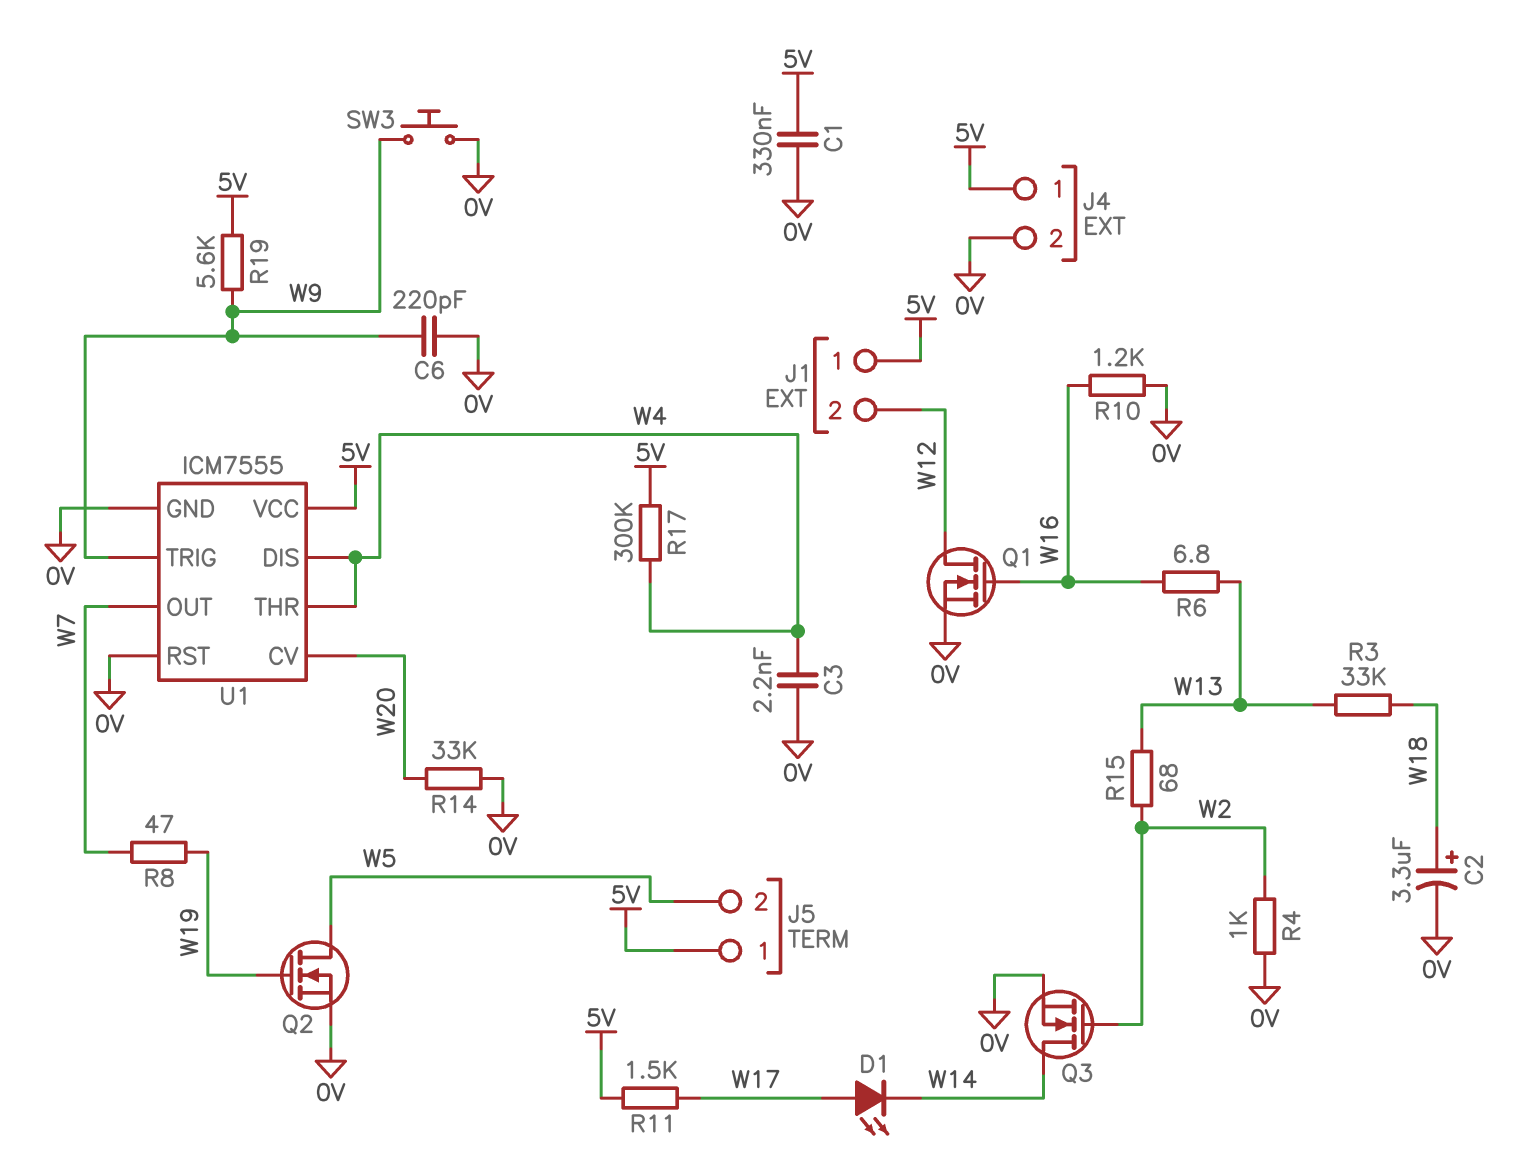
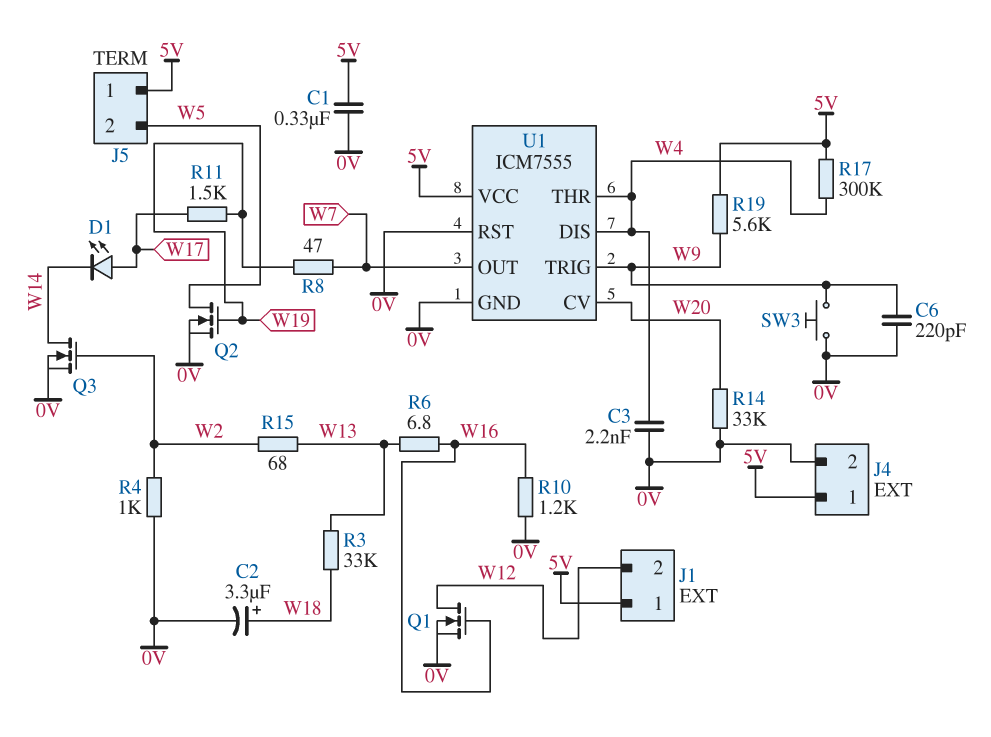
R11: 1.5k (5V, W17) -> 1.5k (W17, W19)

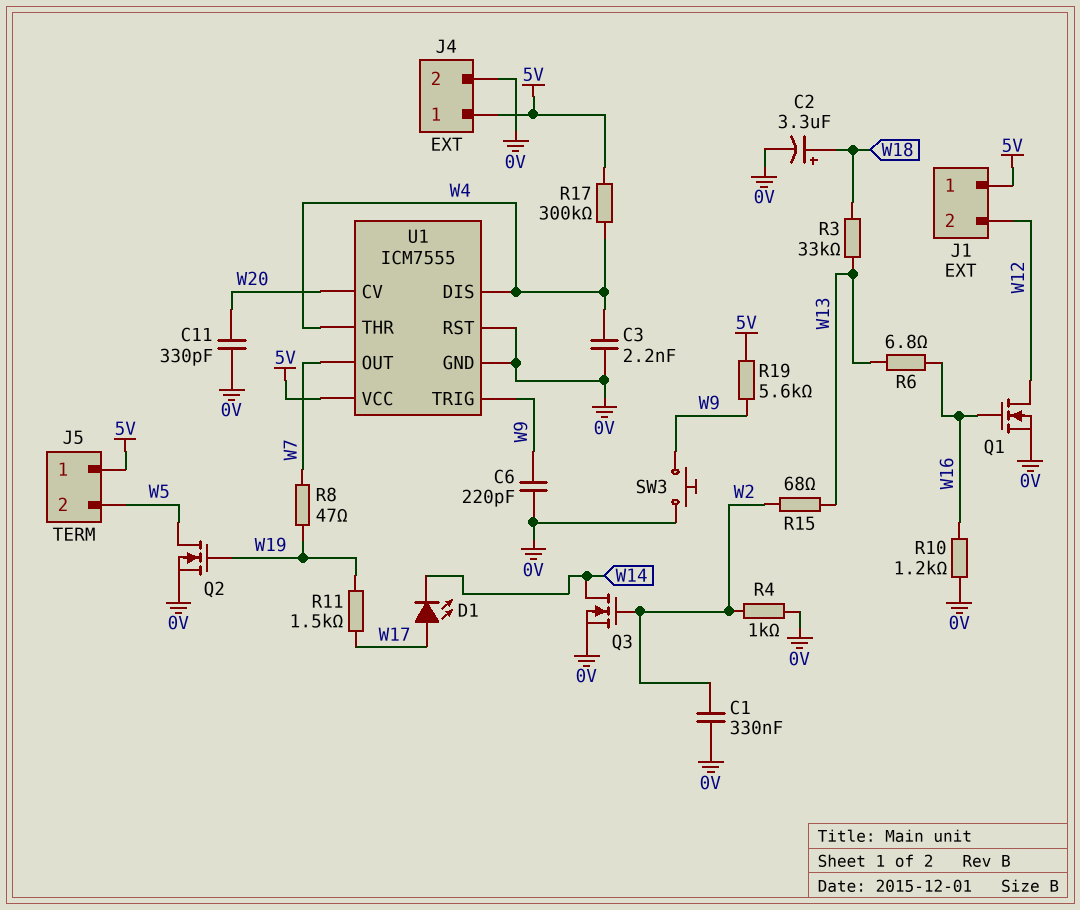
C1: 330nF (0V, 5V) -> 330nF (0V, W2)
C11: none -> 330pF (0V, W20)
R14: 33k (0V, W20) -> none

